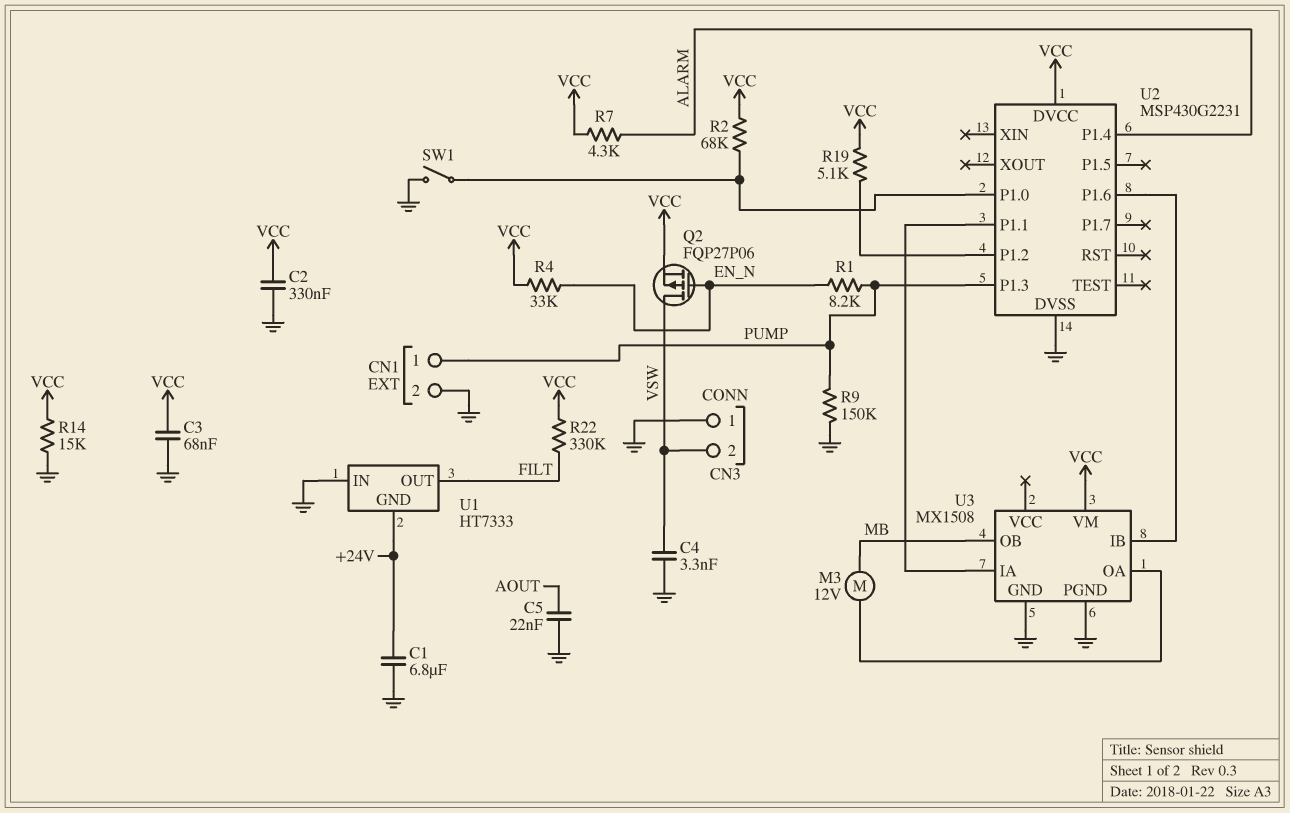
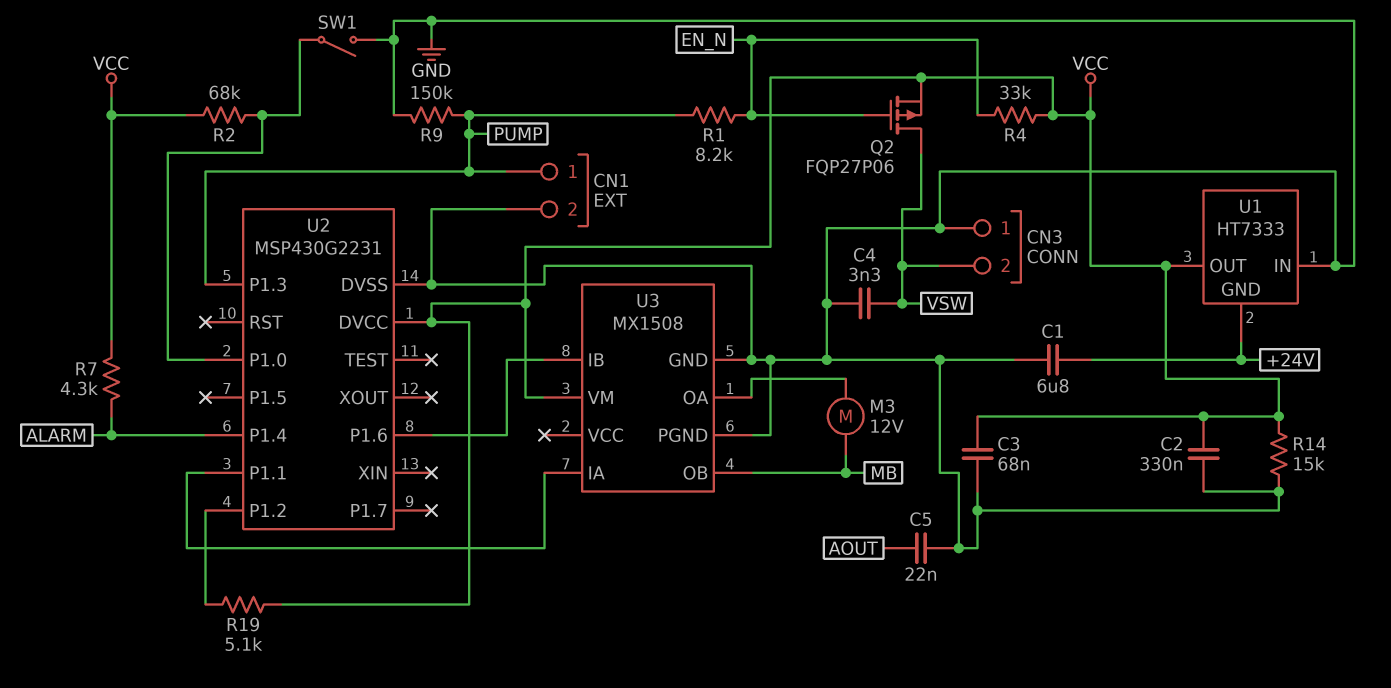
R22: 330k (FILT, VCC) -> none
U1 pin OUT: FILT -> VCC

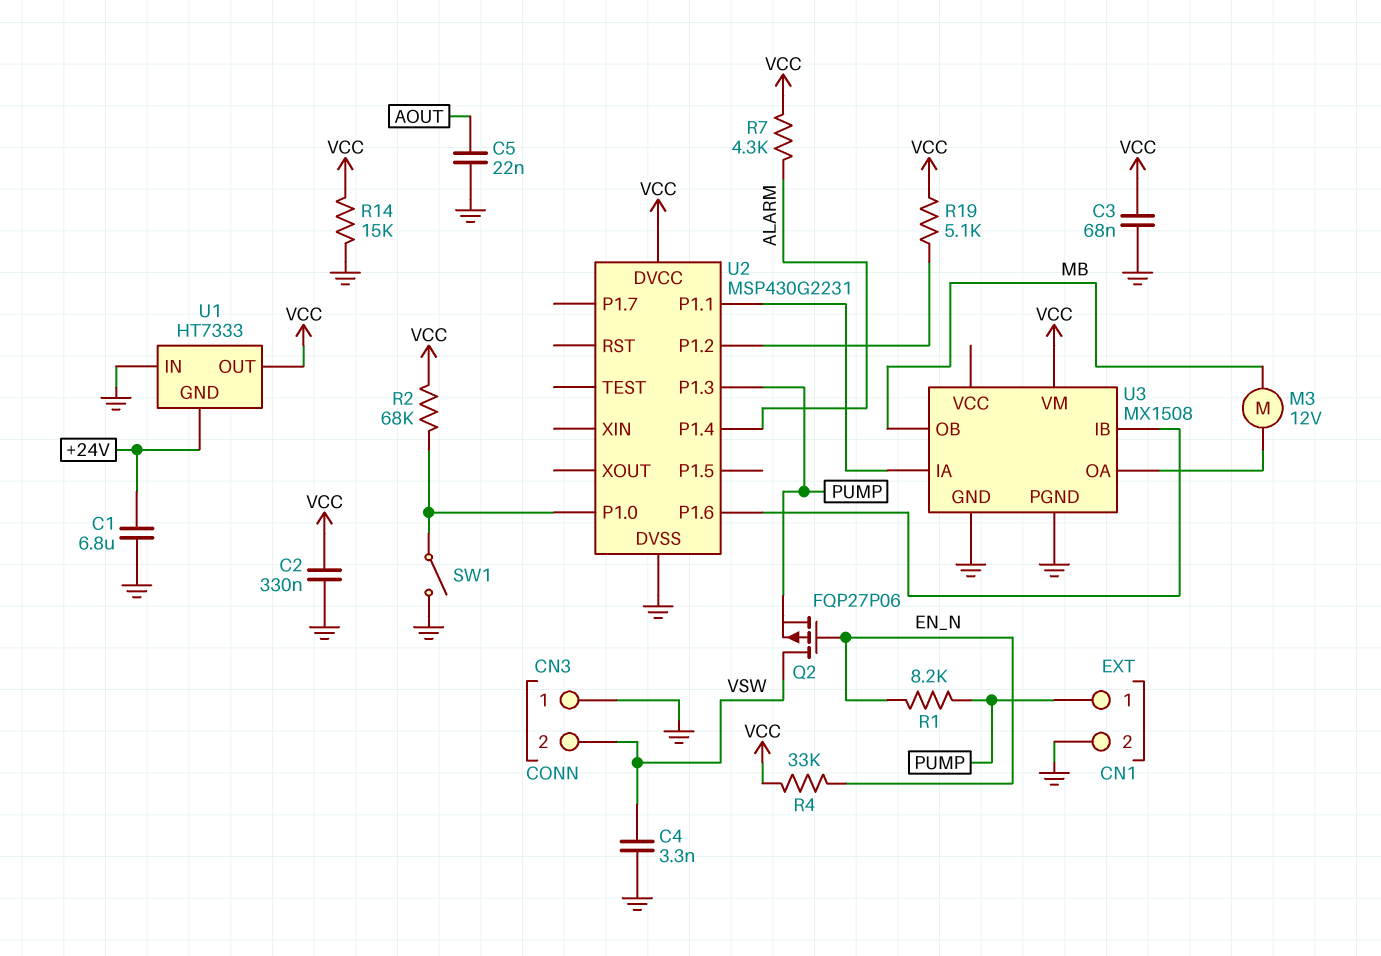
Q2: PMOS FQP27P06 (G EN_N, D VSW, S VCC) -> PMOS FQP27P06 (G EN_N, D VSW, S PUMP)
R9: 150k (GND, PUMP) -> none

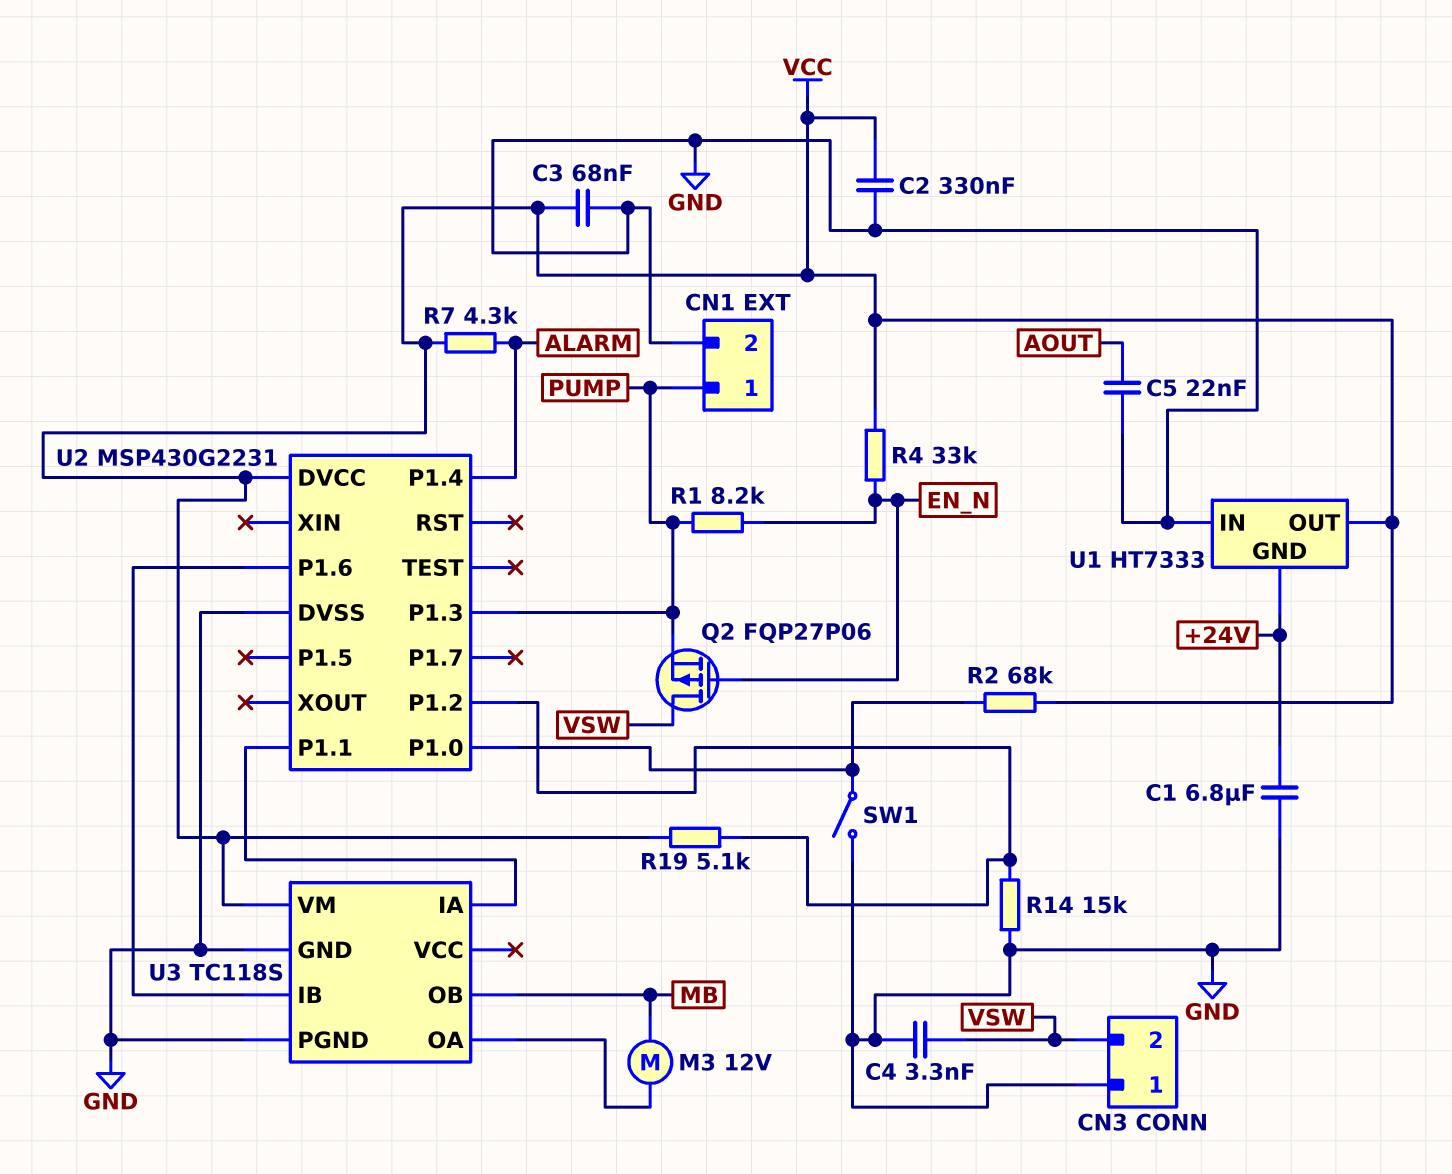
R14: 15k (GND, VCC) -> 15k (GND, U2/P1.2)
U3: MX1508 -> TC118S

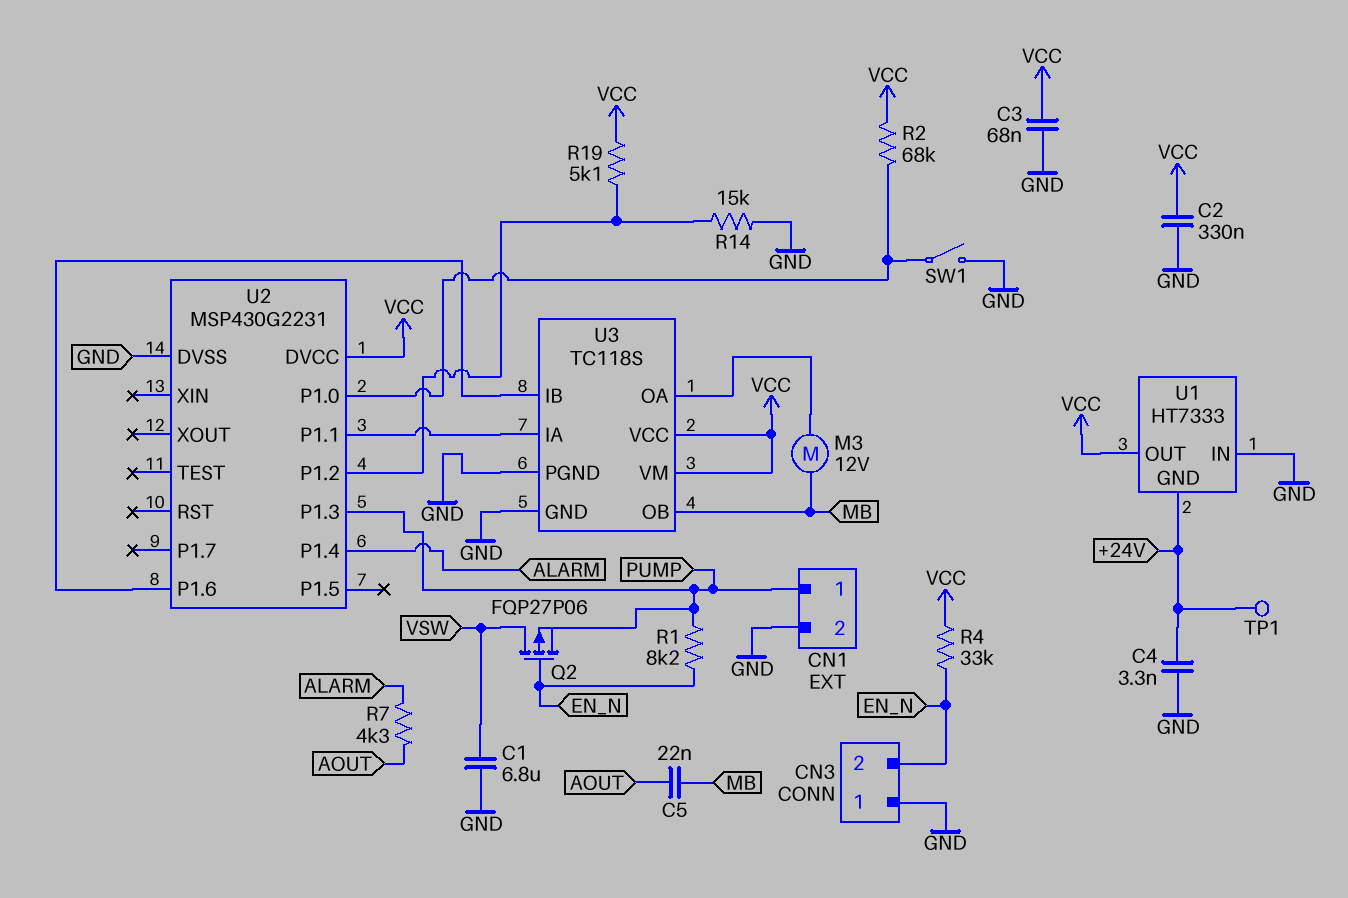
C1: 6.8uF (+24V, GND) -> 6.8uF (GND, VSW)
C4: 3.3nF (GND, VSW) -> 3.3nF (+24V, GND)
C5: 22nF (AOUT, GND) -> 22nF (AOUT, MB)
CN3 pin 2: VSW -> EN_N
R7: 4.3k (ALARM, VCC) -> 4.3k (ALARM, AOUT)
TP1: none -> test point (+24V)
U3 pin VCC: none -> VCC

